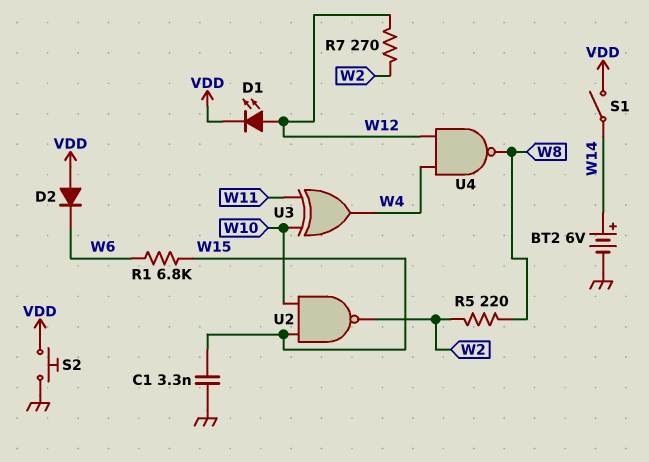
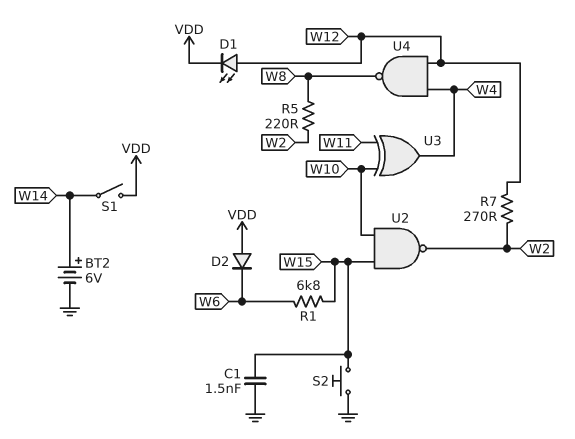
C1: 3.3nF (GND, W15) -> 1.5nF (GND, W15)
S2: button (GND, VDD) -> button (GND, W15)

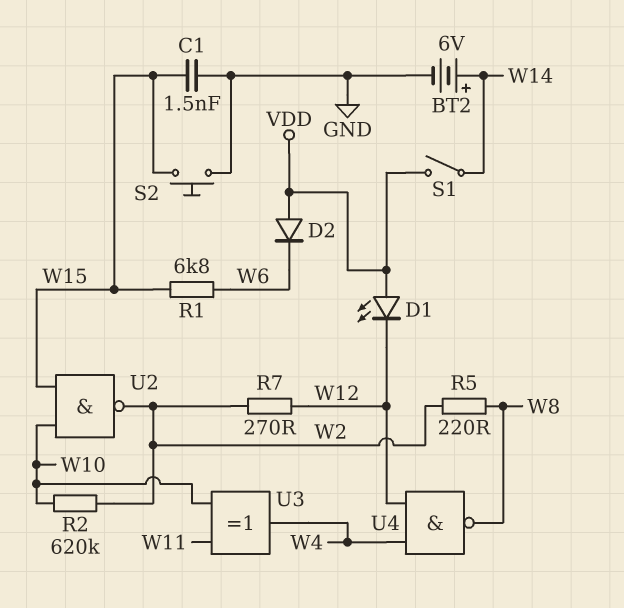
D1: LED (A W12, K VDD) -> LED (A VDD, K W12)
R2: none -> 620k (W2, W10)

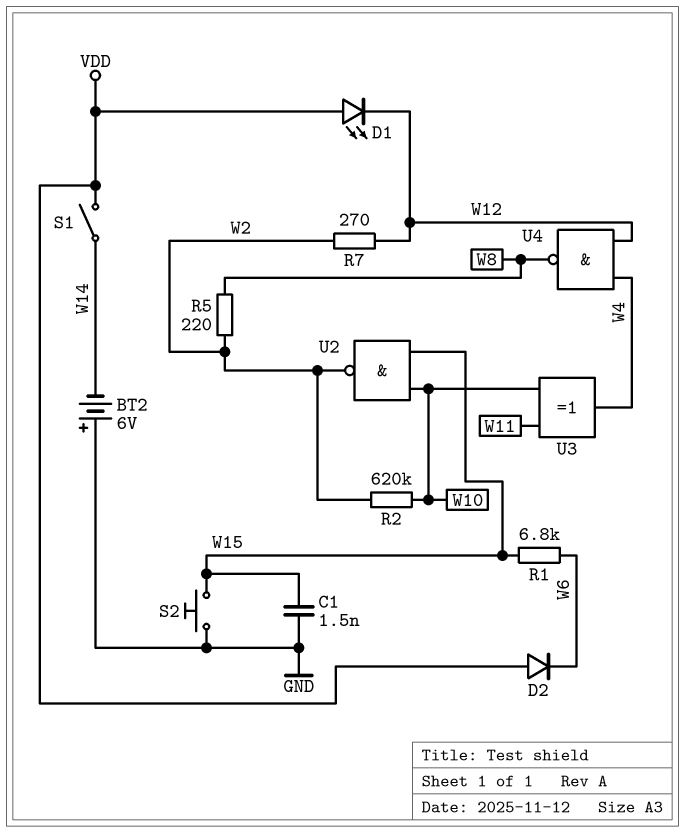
BT2: 6V (plus W14, minus GND) -> 6V (plus GND, minus W14)

